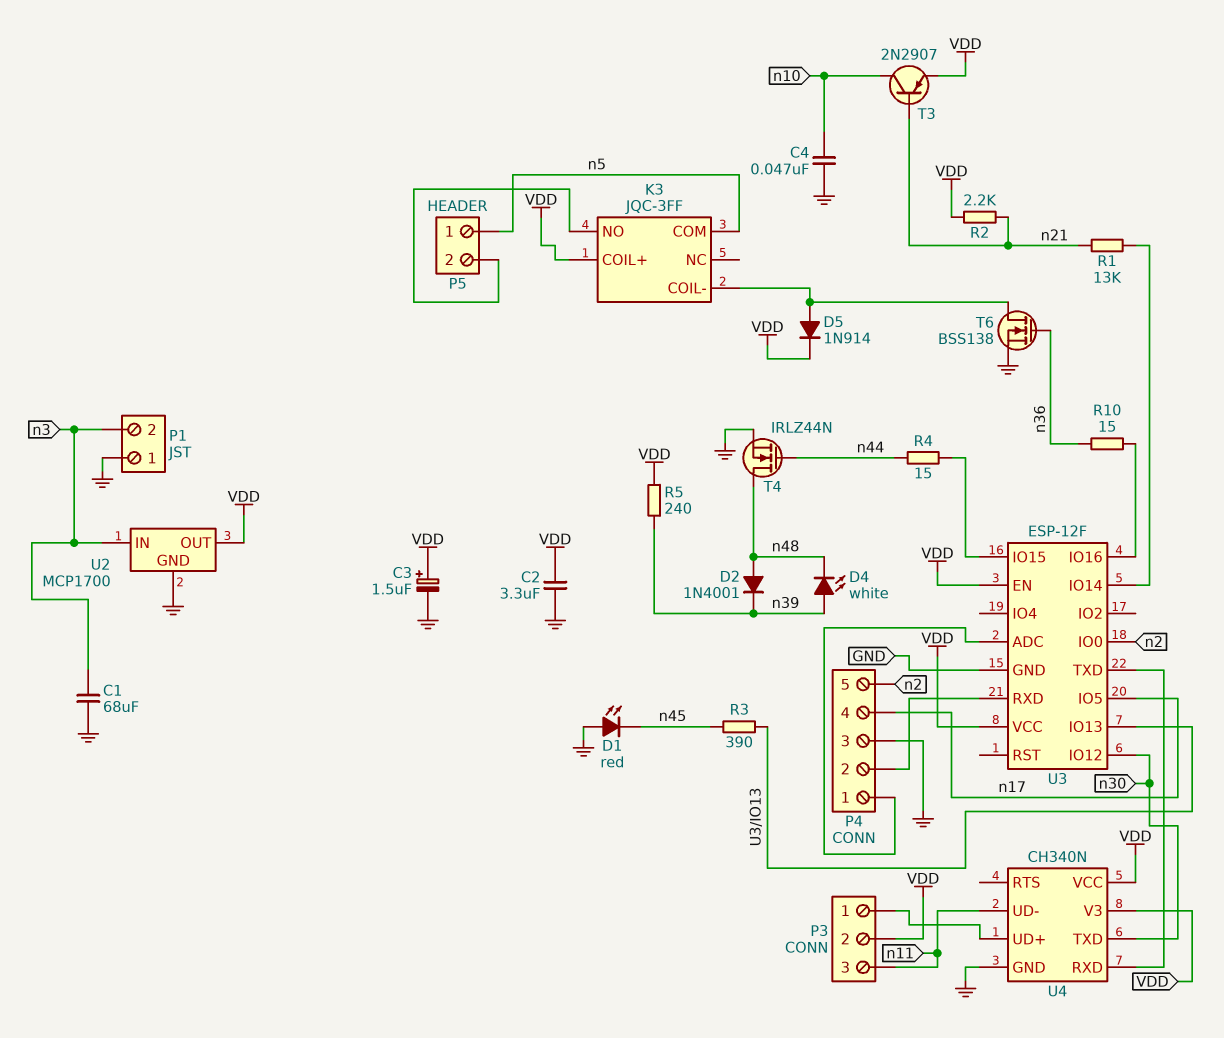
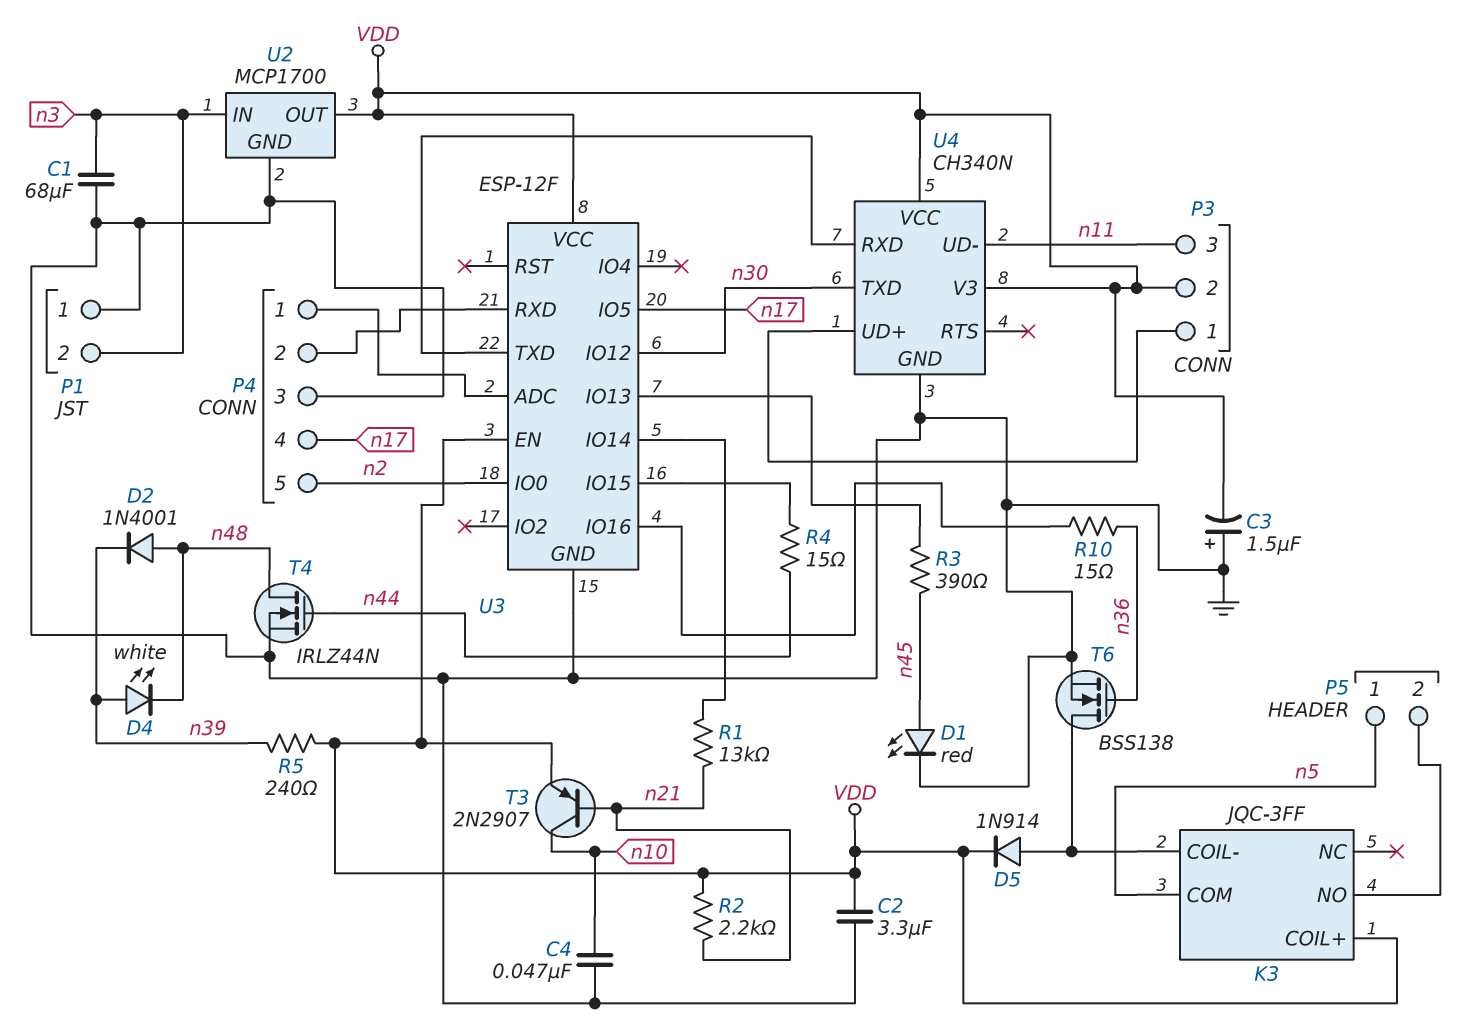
C3: 1.5uF (plus VDD, minus GND) -> 1.5uF (plus GND, minus VDD)
D1: LED red (A GND, K n45) -> LED red (A n45, K GND)

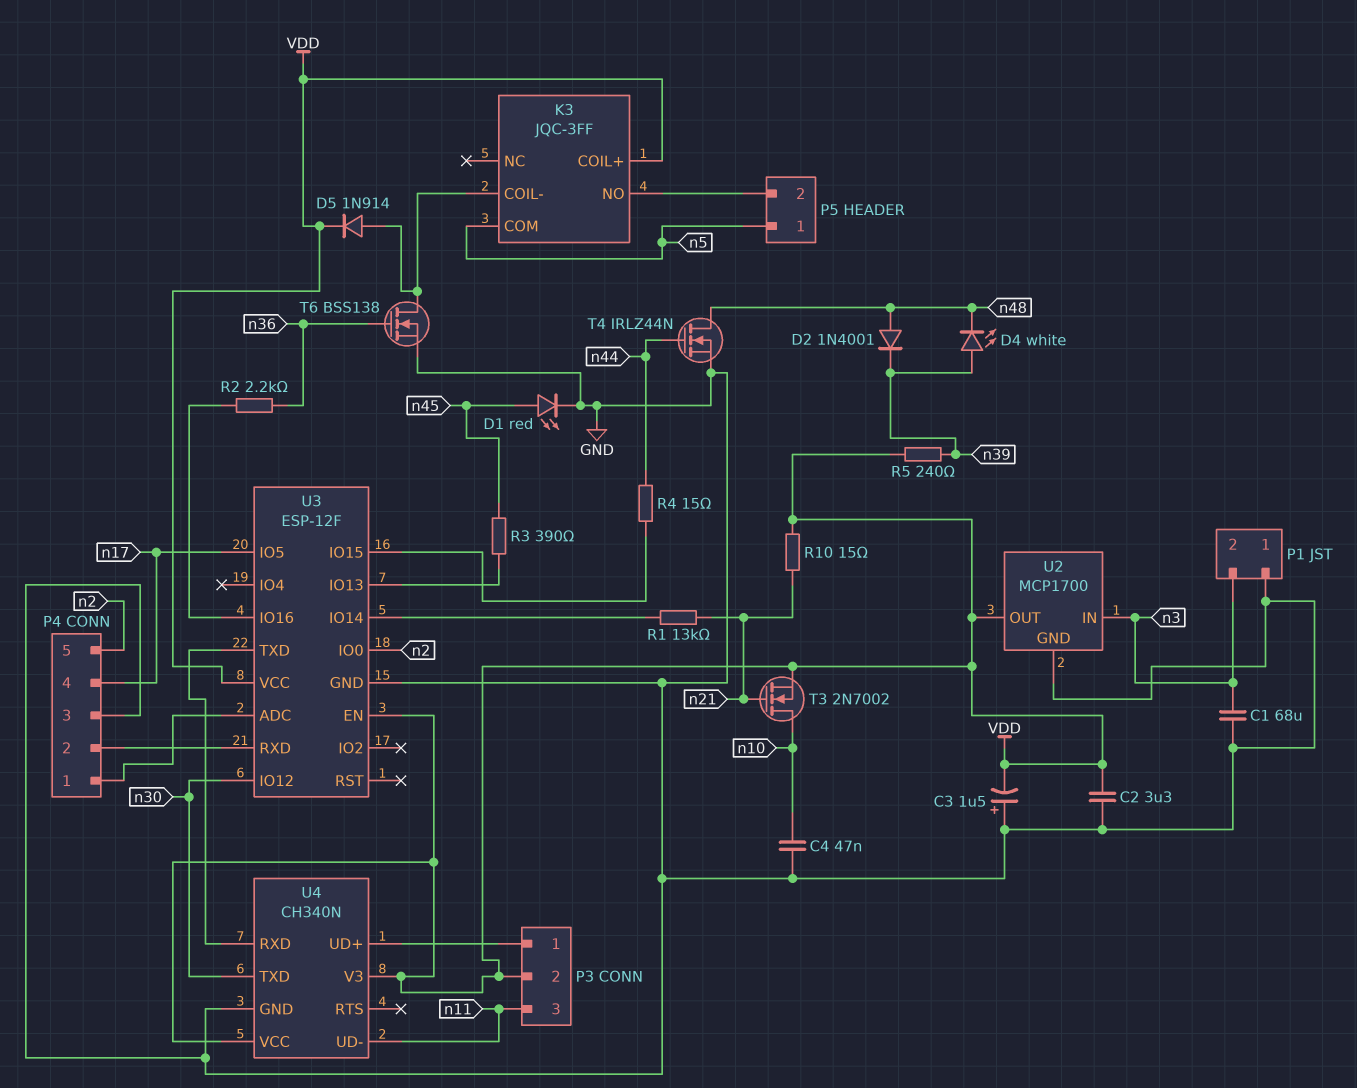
R2: 2.2k (VDD, n21) -> 2.2k (U3/IO16, n36)
R10: 15 (U3/IO16, n36) -> 15 (VDD, n21)
T3: PNP 2N2907 (B n21, C n10, E VDD) -> NMOS 2N7002 (G n21, D n10, S VDD)

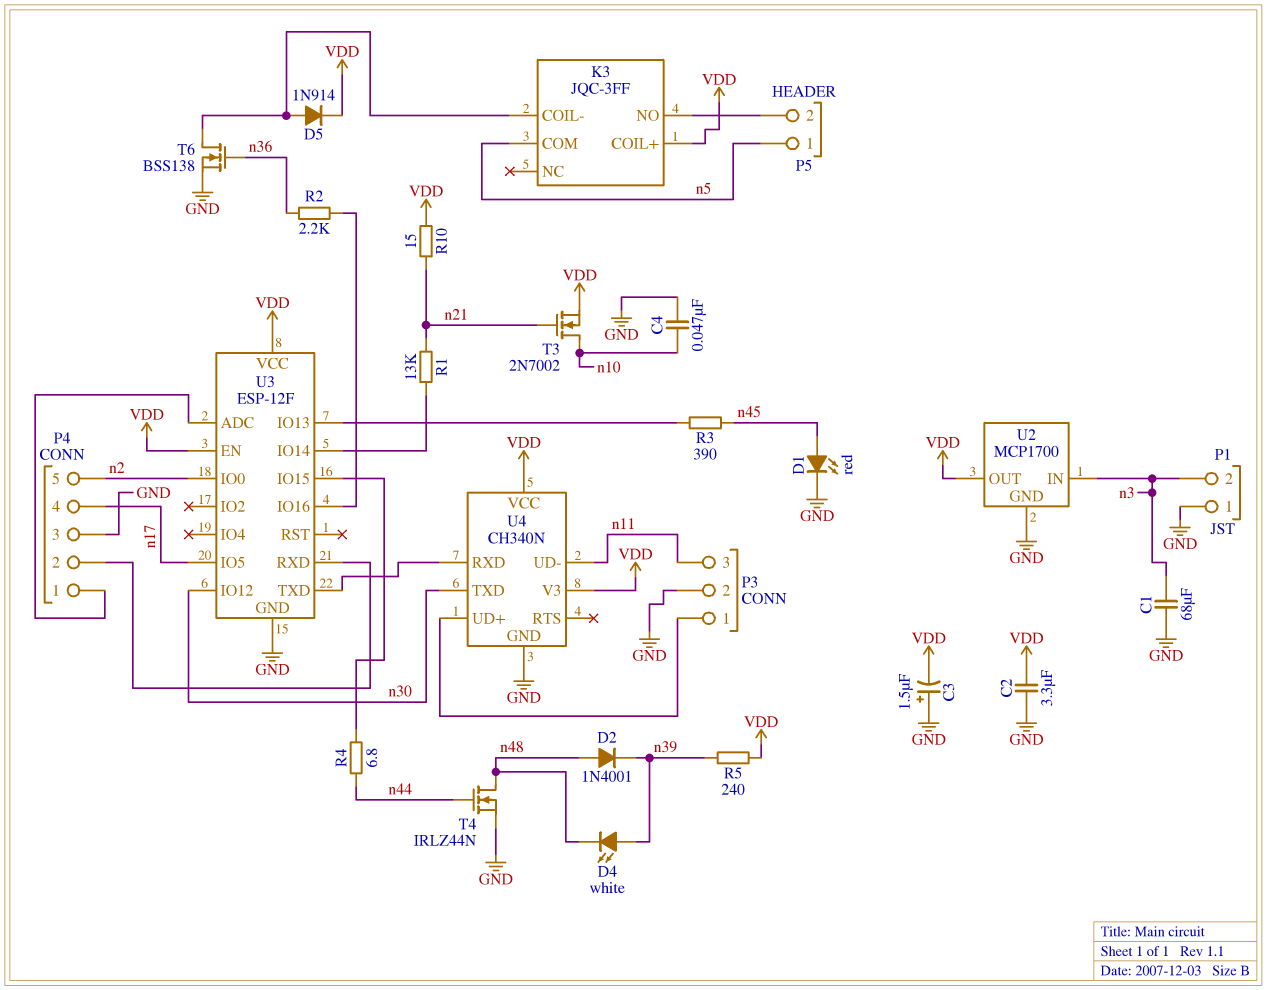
P3 pin 2: VDD -> GND
R4: 15 (U3/IO15, n44) -> 6.8 (U3/IO15, n44)

